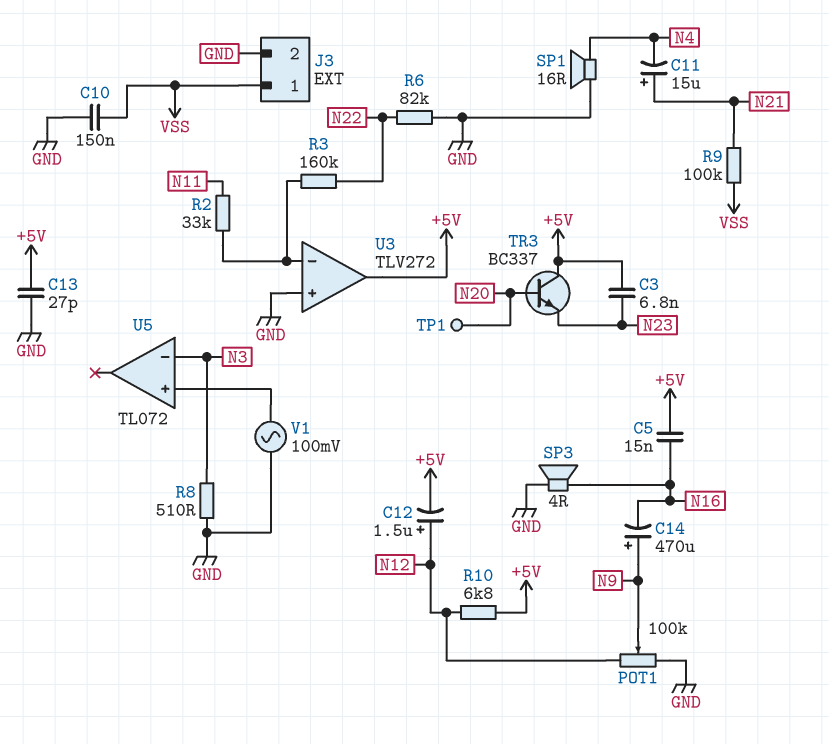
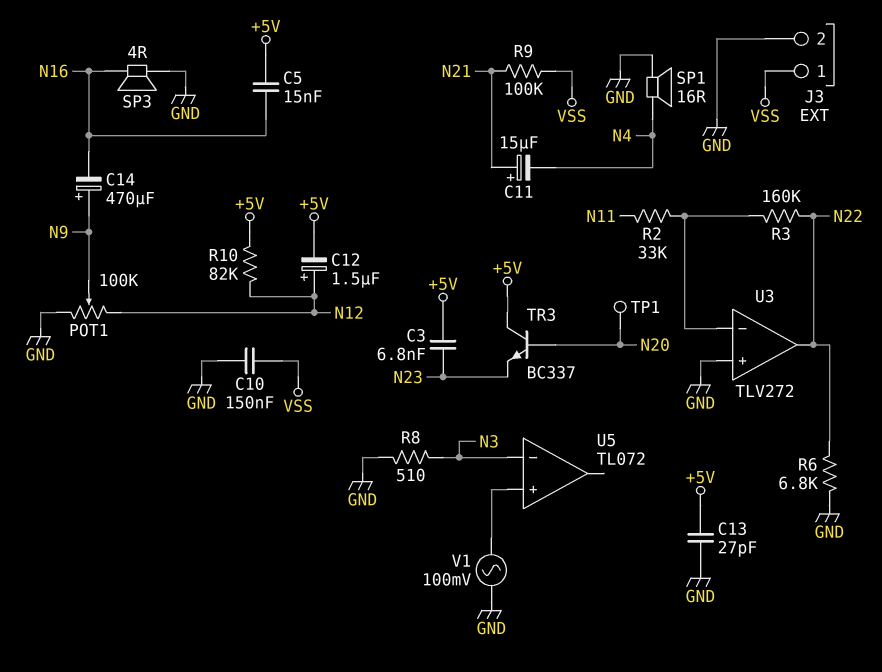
R6: 82k (GND, N22) -> 6.8k (GND, N22)
R10: 6.8k (+5V, N12) -> 82k (+5V, N12)
U3 pin out: +5V -> N22

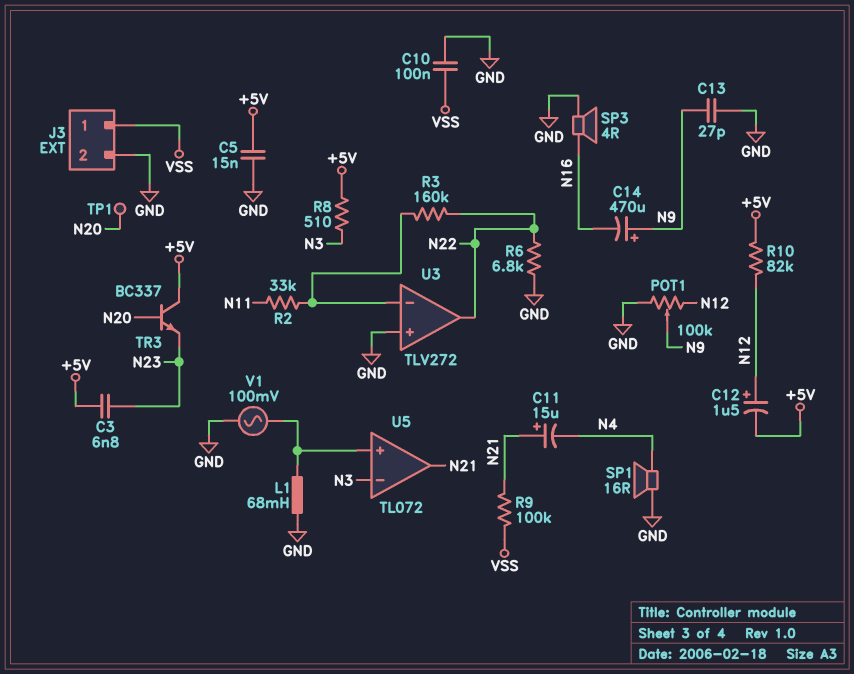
C5: 15nF (+5V, N16) -> 15nF (+5V, GND)
C10: 150nF (GND, VSS) -> 100nF (GND, VSS)
C13: 27pF (+5V, GND) -> 27pF (GND, N9)
L1: none -> 68mH (GND, U5/in+)
R8: 510 (GND, N3) -> 510 (+5V, N3)
U5 pin out: none -> N21

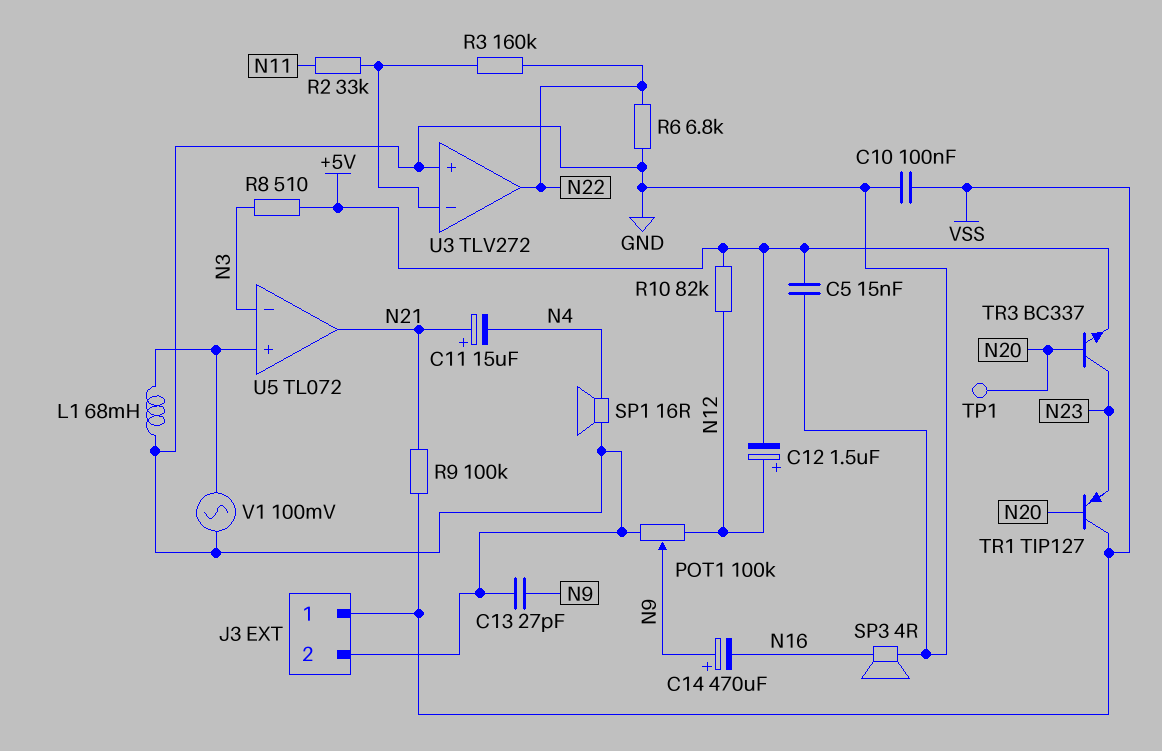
C3: 6.8nF (+5V, N23) -> none
TR1: none -> PNP TIP127 (B N20, C VSS, E N23)
TR3: NPN BC337 (B N20, C +5V, E N23) -> NPN BC337 (B N20, C N23, E +5V)

